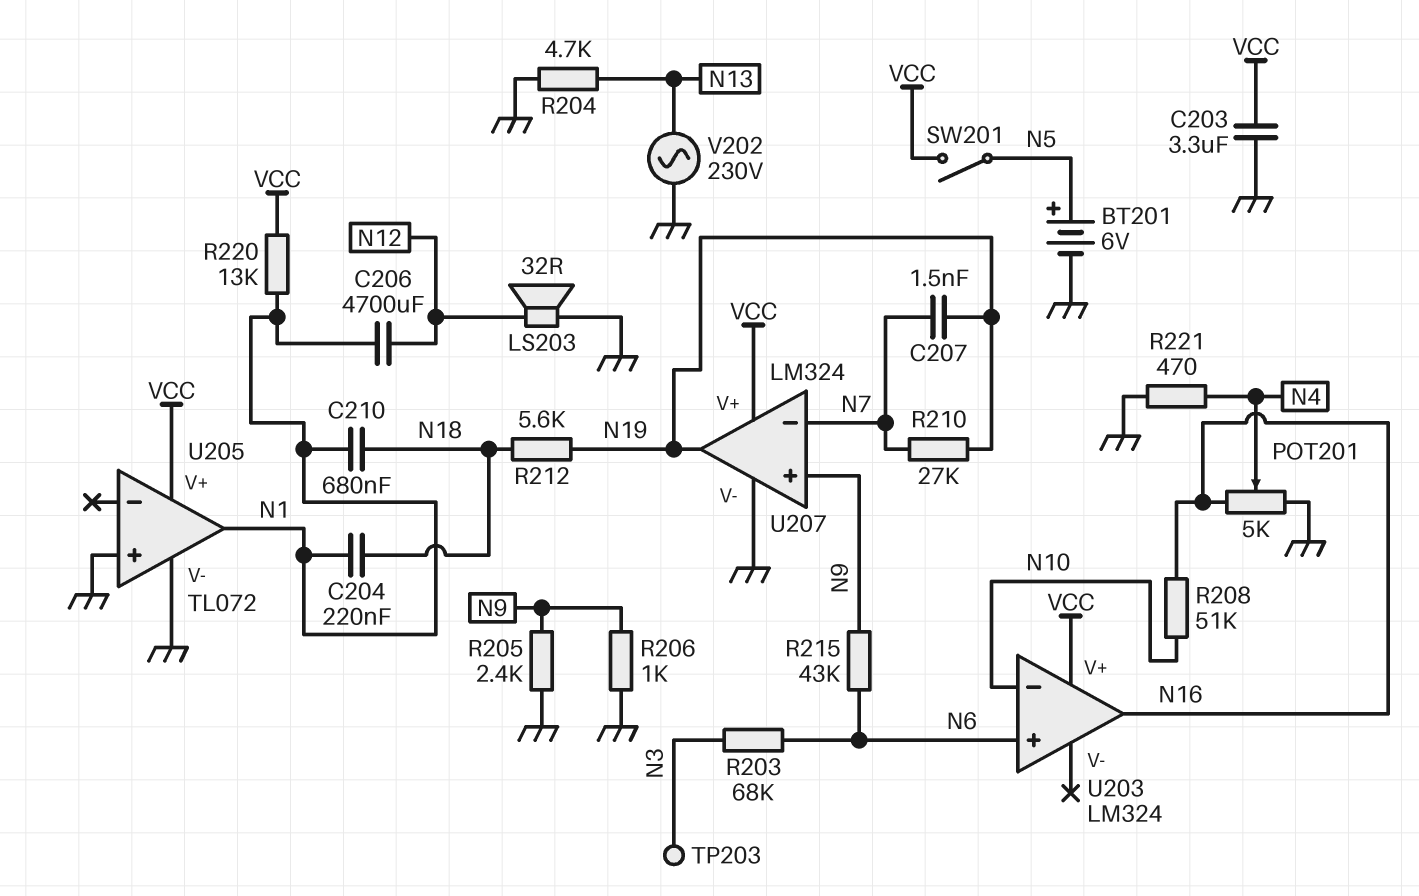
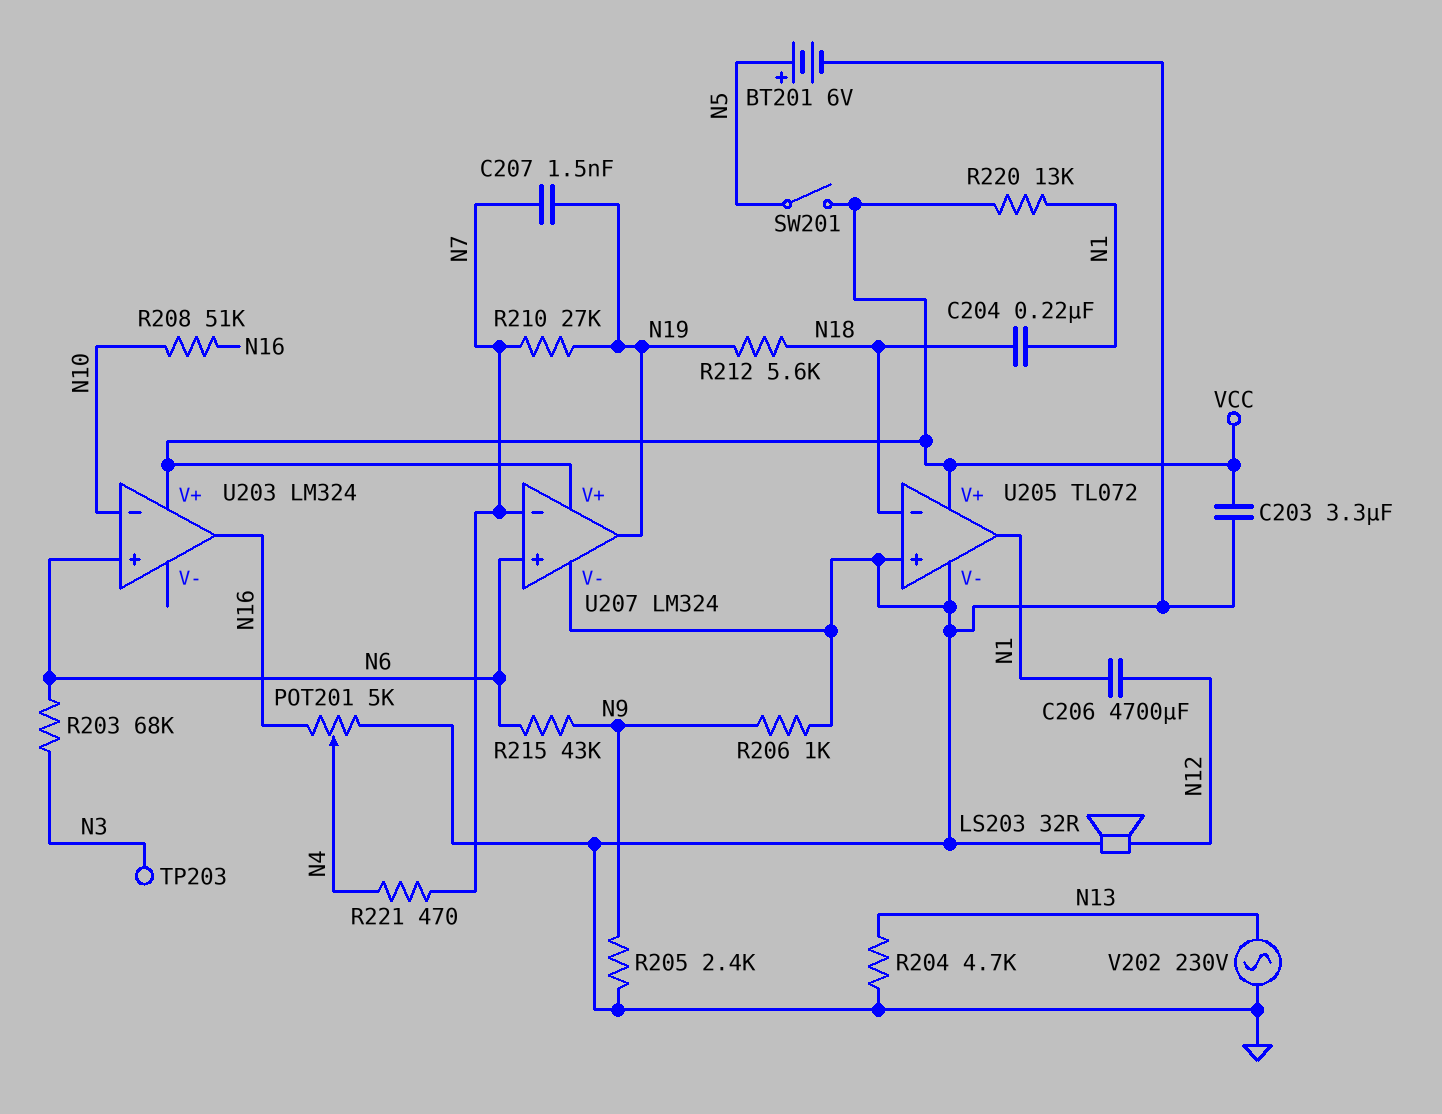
C210: 680nF (N1, N18) -> none
R221: 470 (GND, N4) -> 470 (N4, N7)
U205 pin in-: none -> N18
U207 pin in+: N9 -> N6

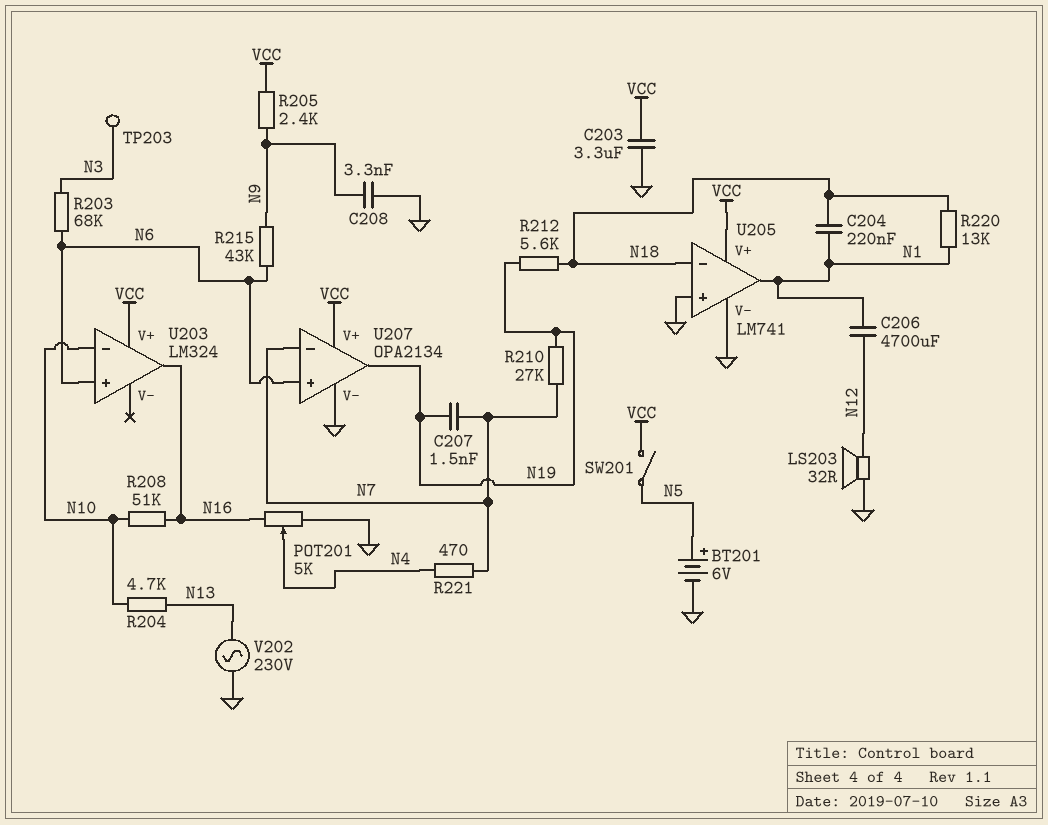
C208: none -> 3.3nF (GND, N9)
R204: 4.7k (GND, N13) -> 4.7k (N10, N13)
R205: 2.4k (GND, N9) -> 2.4k (N9, VCC)
R206: 1k (GND, N9) -> none
R220: 13k (N1, VCC) -> 13k (N1, N18)
U205: TL072 -> LM741
U207: LM324 -> OPA2134

